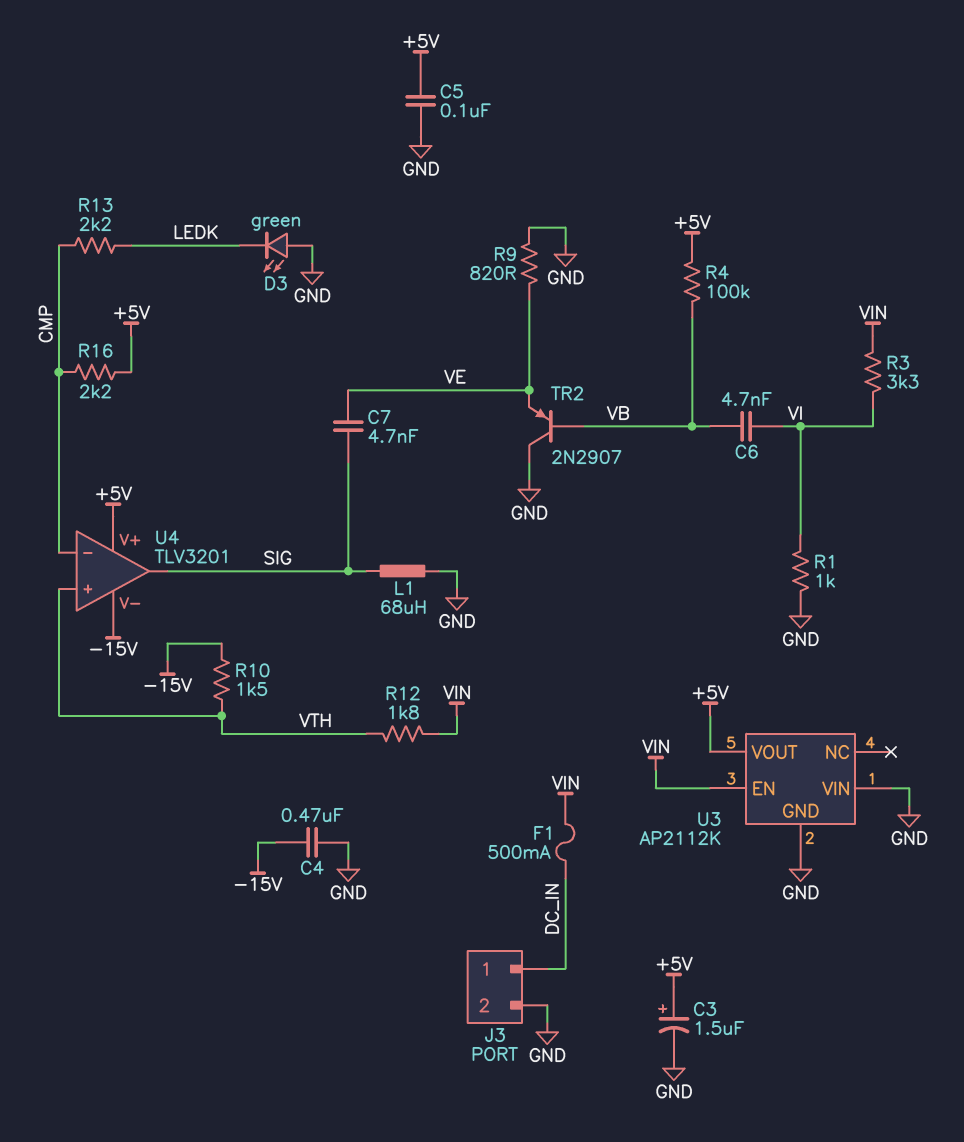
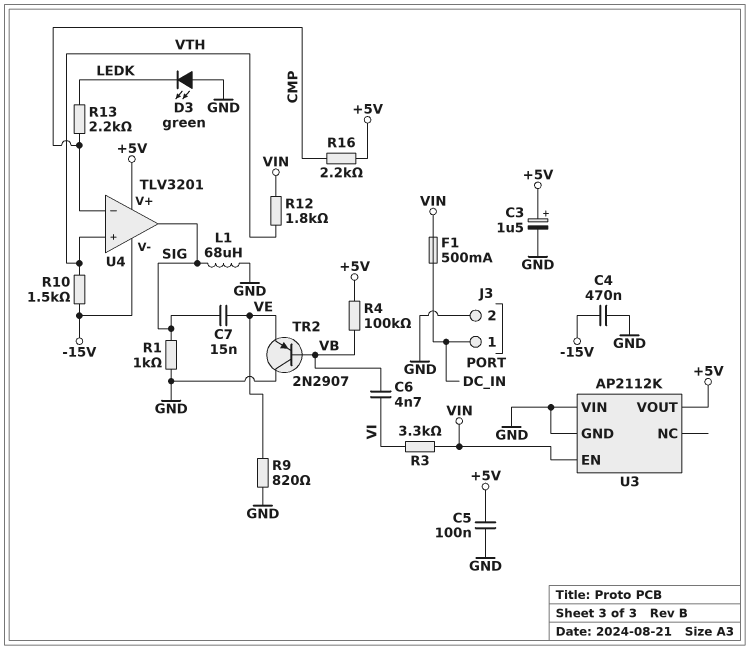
C7: 4.7nF (SIG, VE) -> 15nF (SIG, VE)
R1: 1k (GND, VI) -> 1k (GND, SIG)

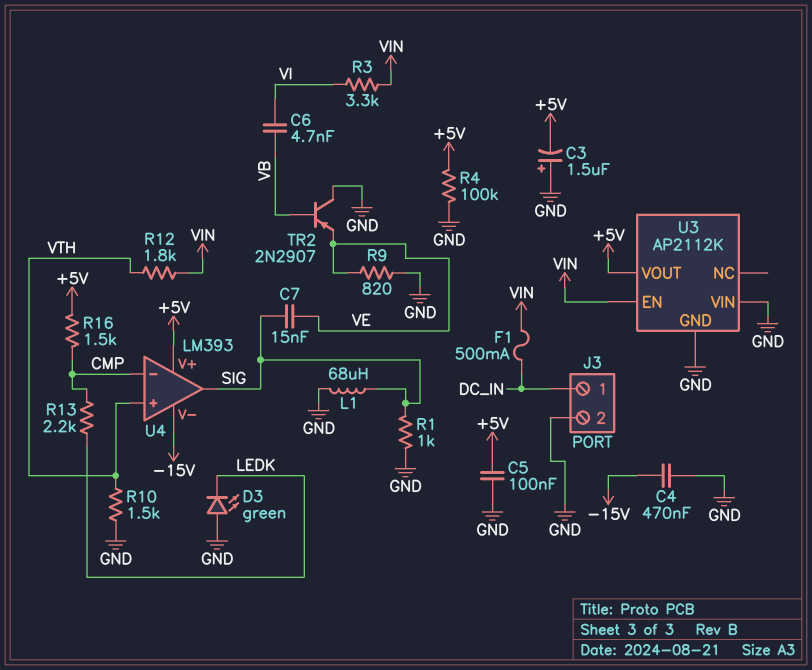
C3: 1.5uF (plus +5V, minus GND) -> 1.5uF (plus GND, minus +5V)
R4: 100k (+5V, VB) -> 100k (+5V, GND)
R10: 1.5k (-15V, VTH) -> 1.5k (GND, VTH)
R16: 2.2k (+5V, CMP) -> 1.5k (+5V, CMP)
U4: TLV3201 -> LM393

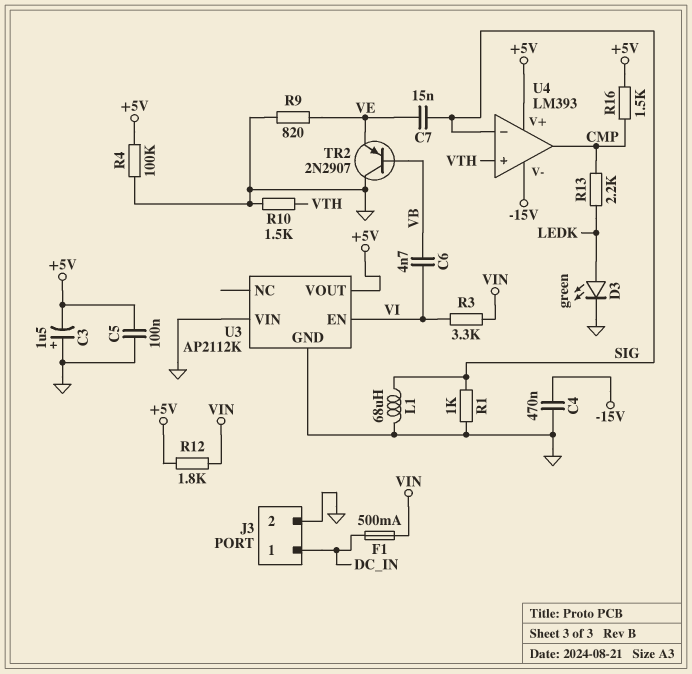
D3: LED green (A GND, K LEDK) -> LED green (A LEDK, K GND)
R12: 1.8k (VIN, VTH) -> 1.8k (+5V, VIN)
U3 pin EN: VIN -> VI
U4 pin in-: CMP -> SIG
U4 pin out: SIG -> CMP

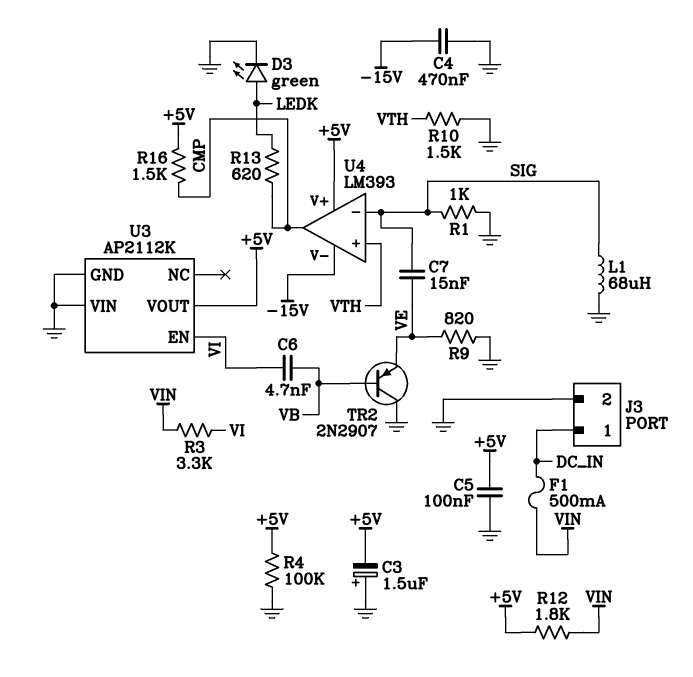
R13: 2.2k (CMP, LEDK) -> 620 (CMP, LEDK)

